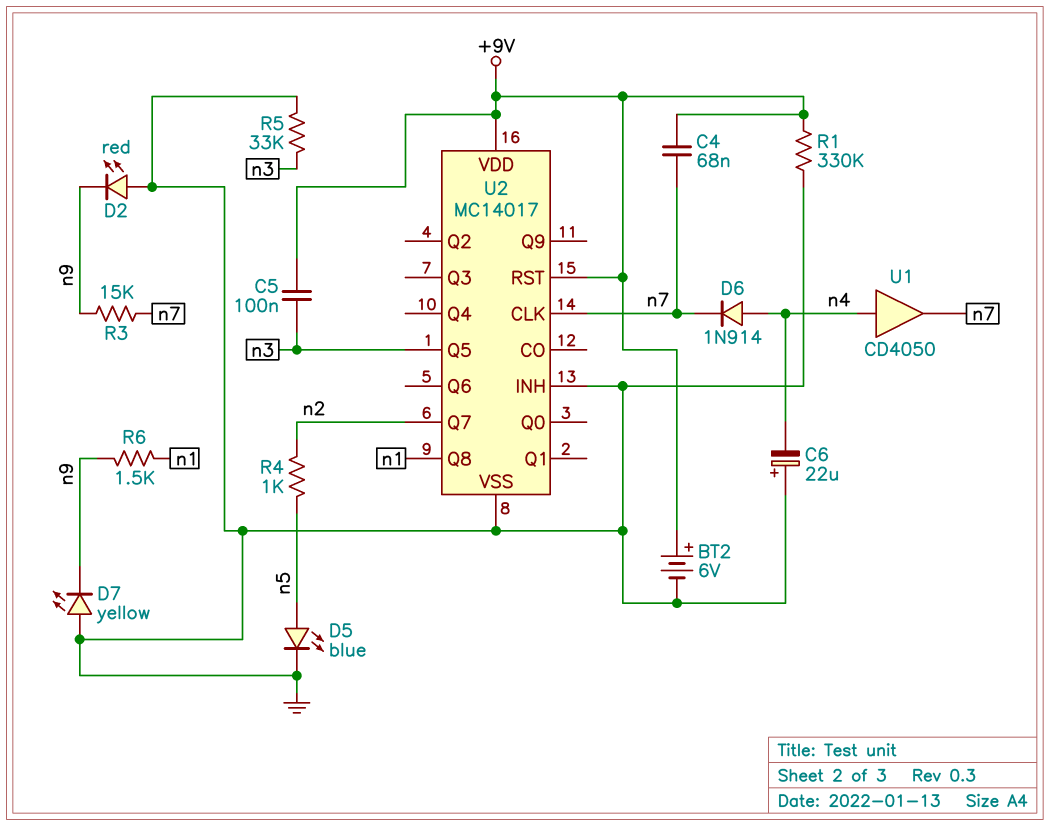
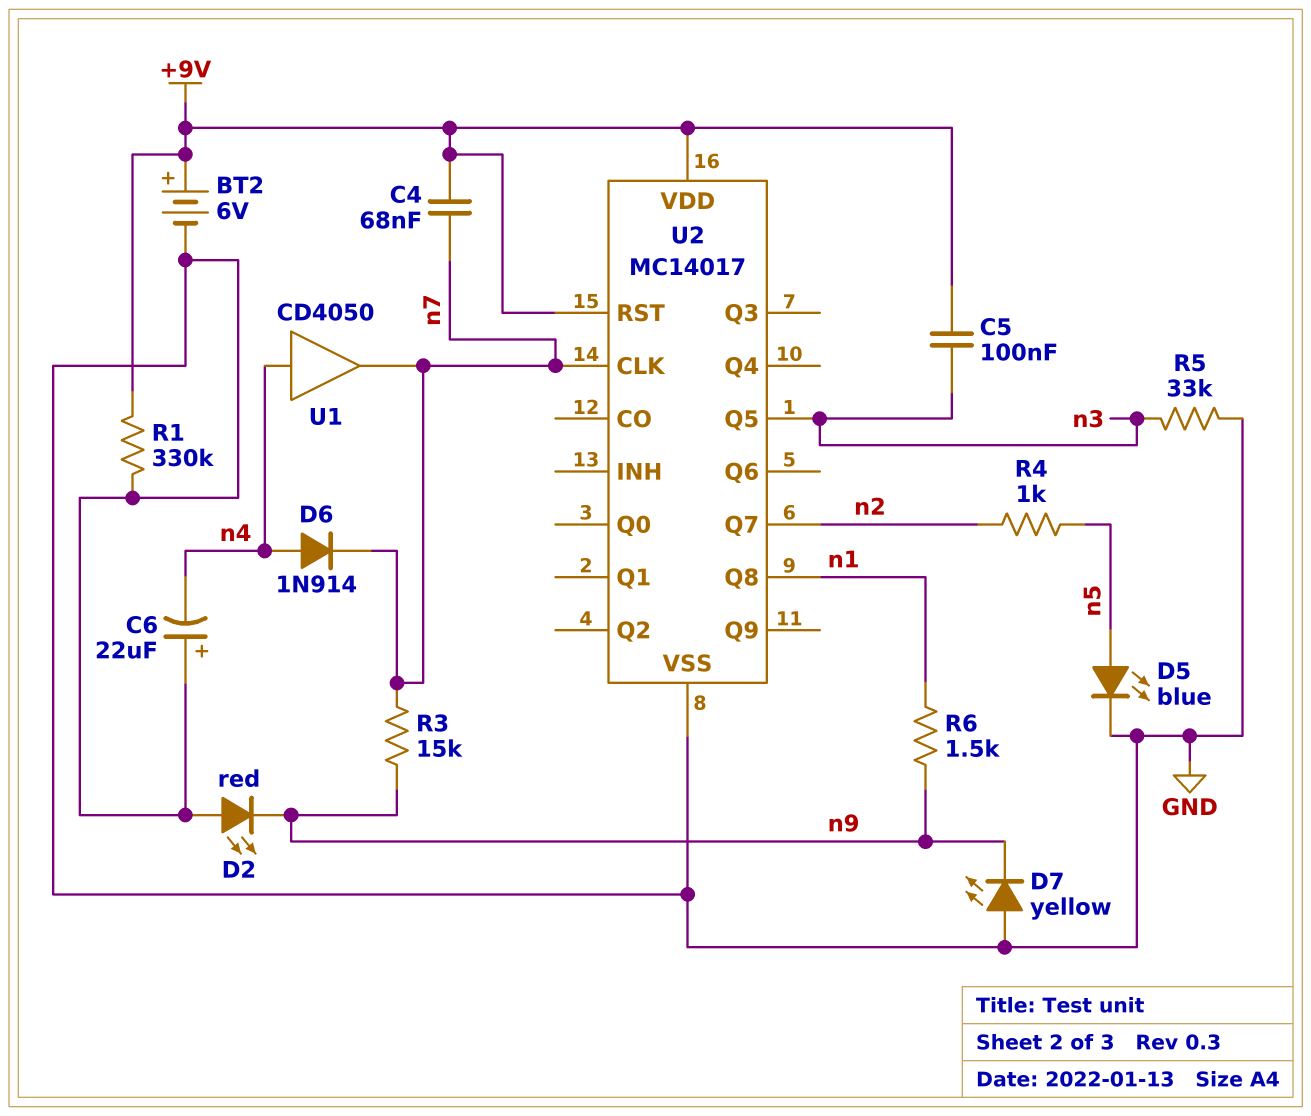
U2 pin INH: GND -> none

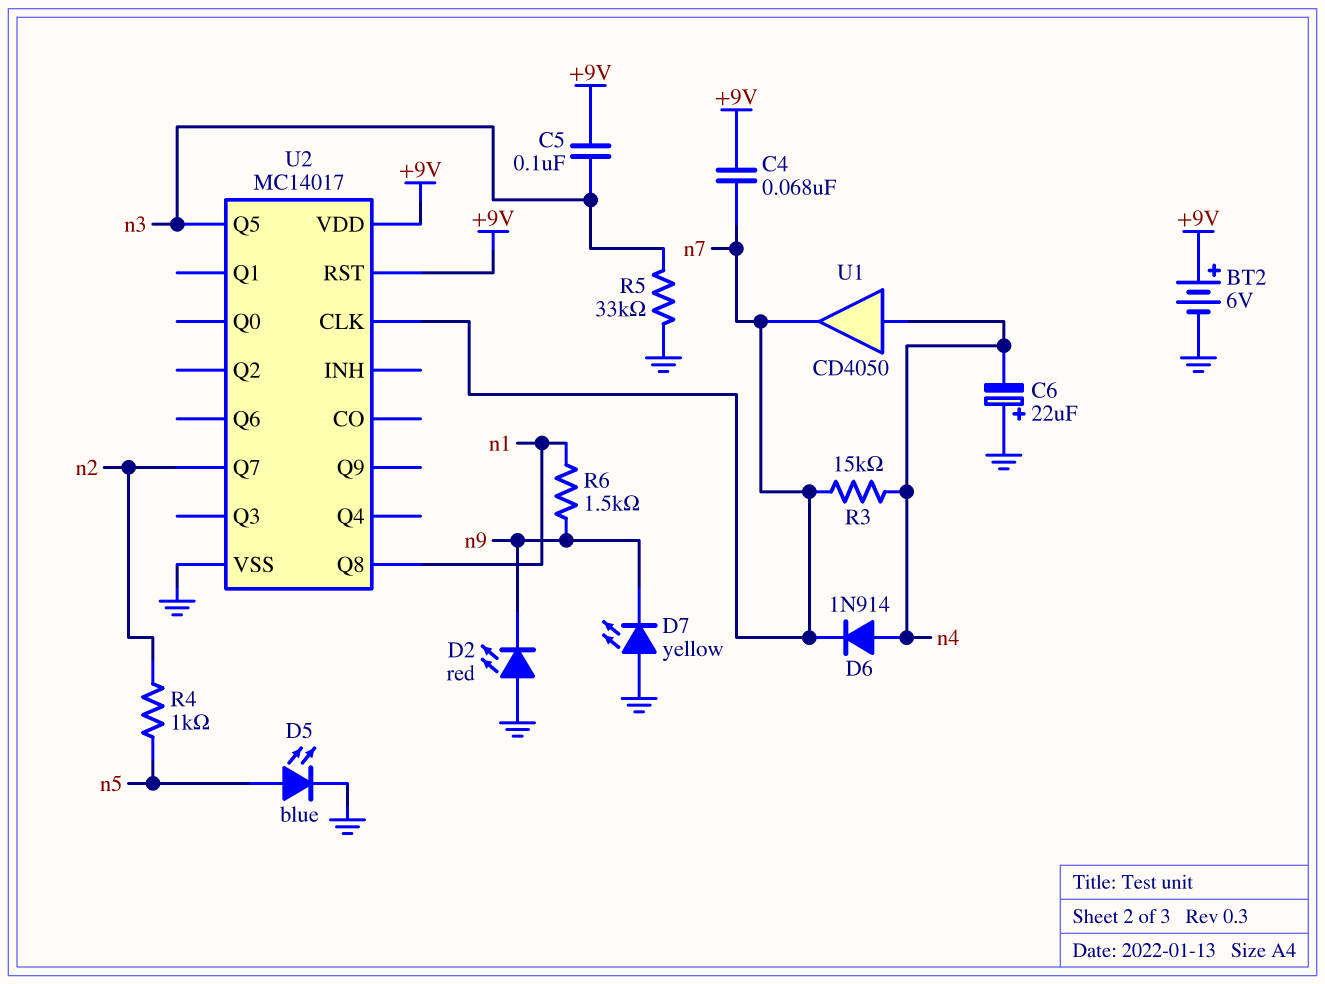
R1: 330k (+9V, GND) -> none
R3: 15k (n7, n9) -> 15k (n4, n7)

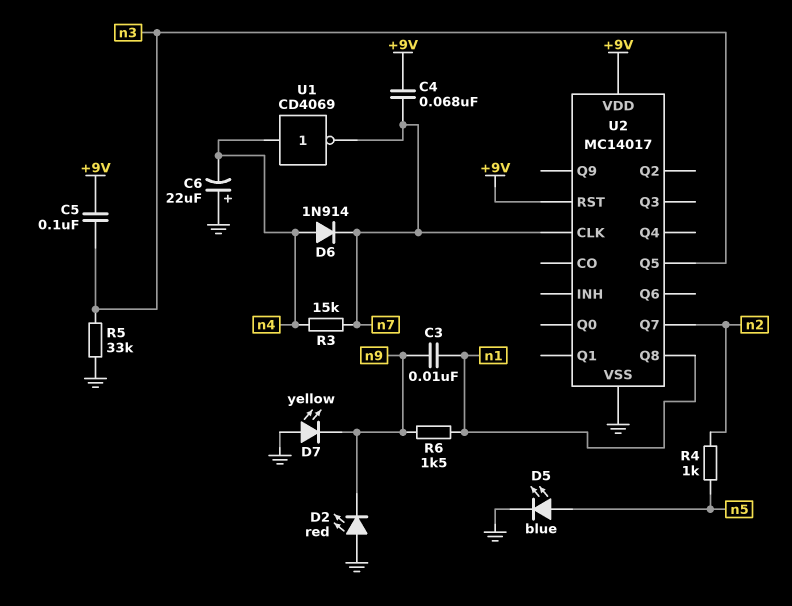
BT2: 6V (plus +9V, minus GND) -> none
C3: none -> 10nF (n1, n9)
U1: buffer CD4050 (in n4, out n7) -> NOT CD4069 (in n4, out n7)

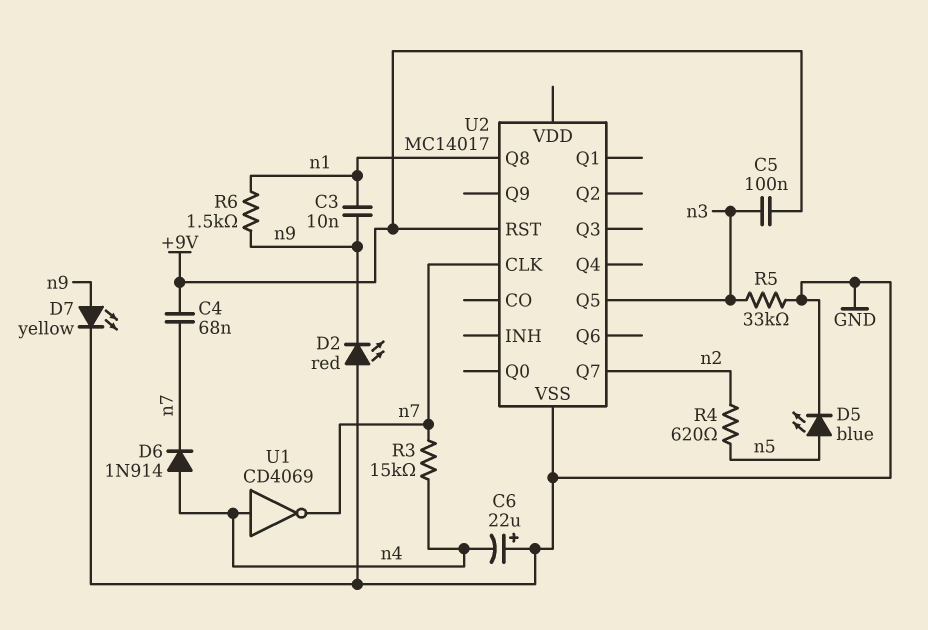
D7: LED yellow (A GND, K n9) -> LED yellow (A n9, K GND)
R4: 1k (n2, n5) -> 620 (n2, n5)
U2 pin VDD: +9V -> none

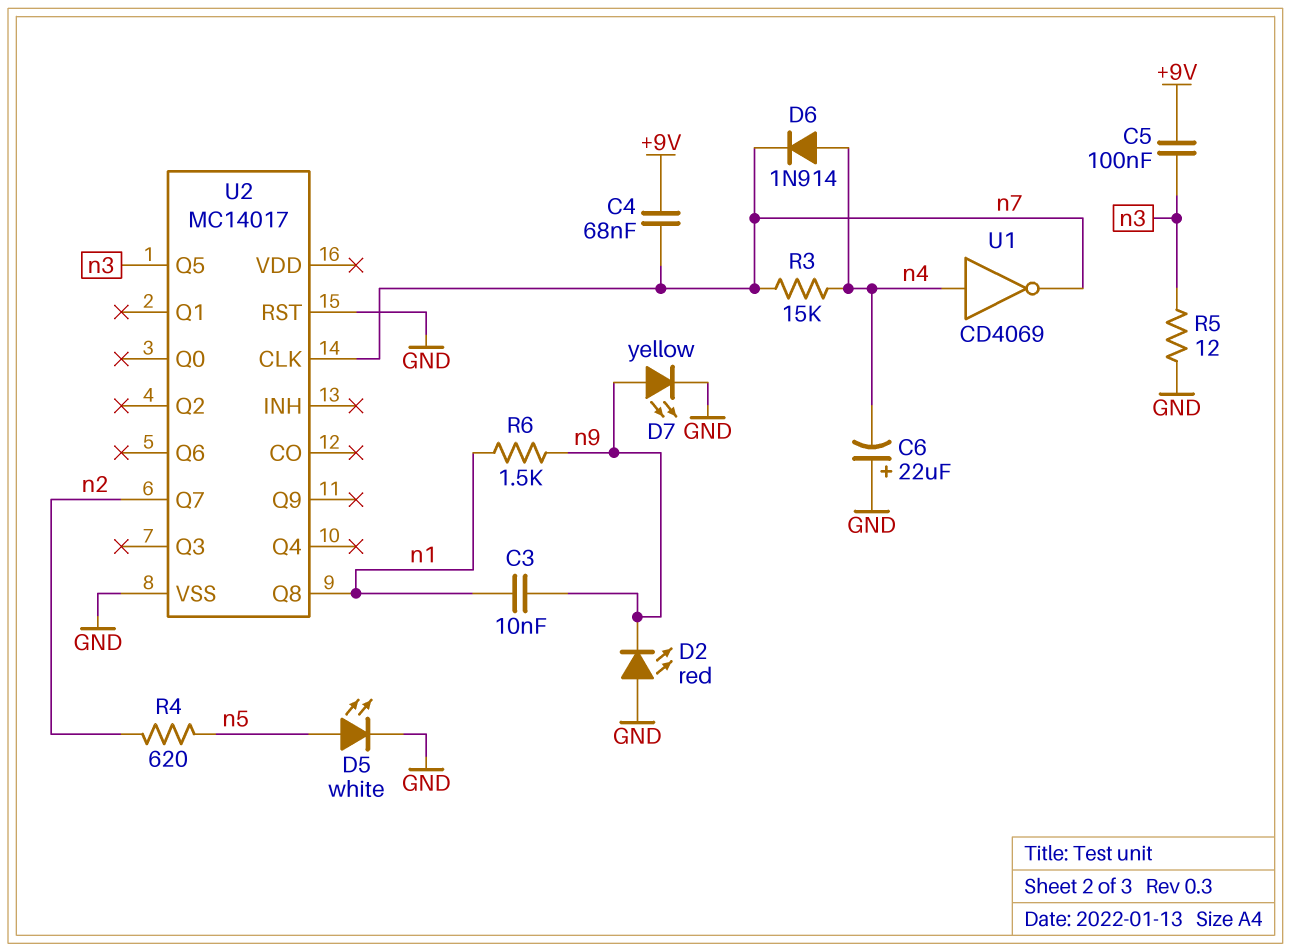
D5: LED blue (A n5, K GND) -> LED white (A n5, K GND)
R5: 33k (GND, n3) -> 12 (GND, n3)
U2 pin RST: +9V -> GND

